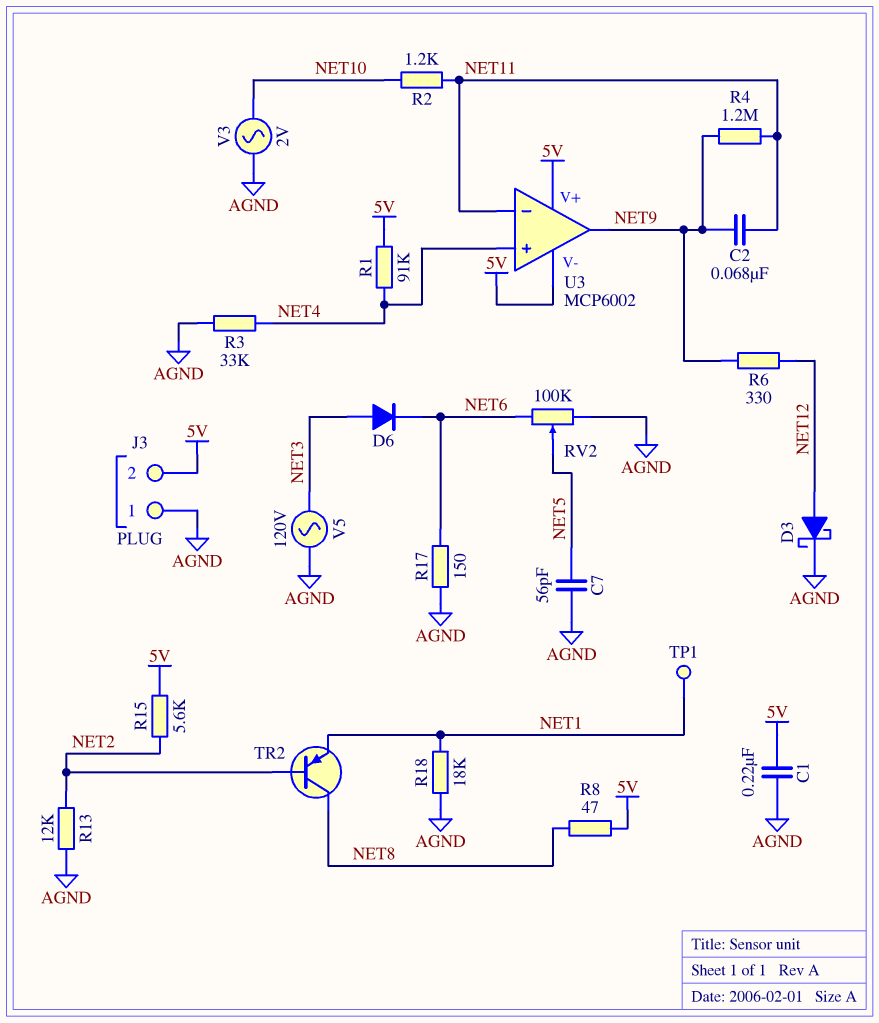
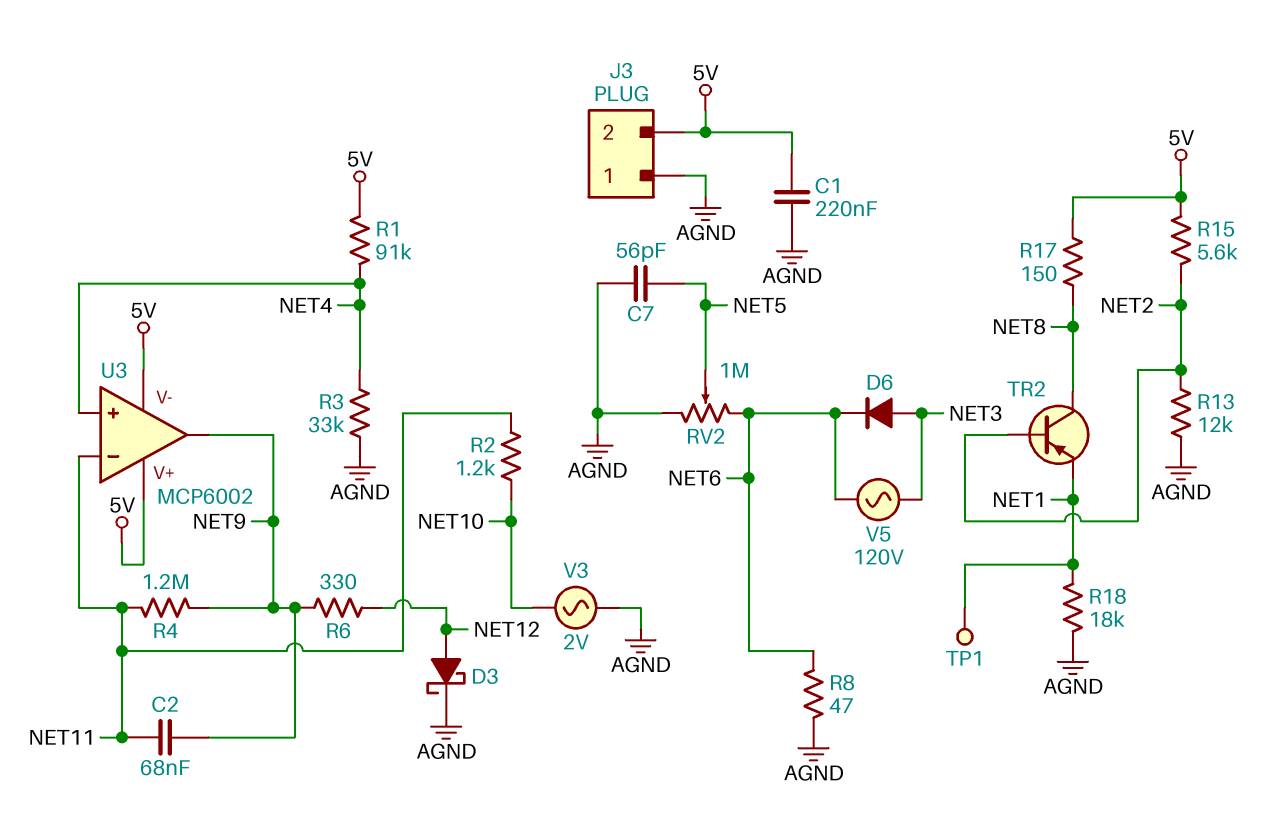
R8: 47 (5V, NET8) -> 47 (AGND, NET6)
R17: 150 (AGND, NET6) -> 150 (5V, NET8)
RV2: 100k (AGND, NET6, wiper NET5) -> 1M (AGND, NET6, wiper NET5)
V5: AC 120V (AGND, NET3) -> AC 120V (NET3, NET6)

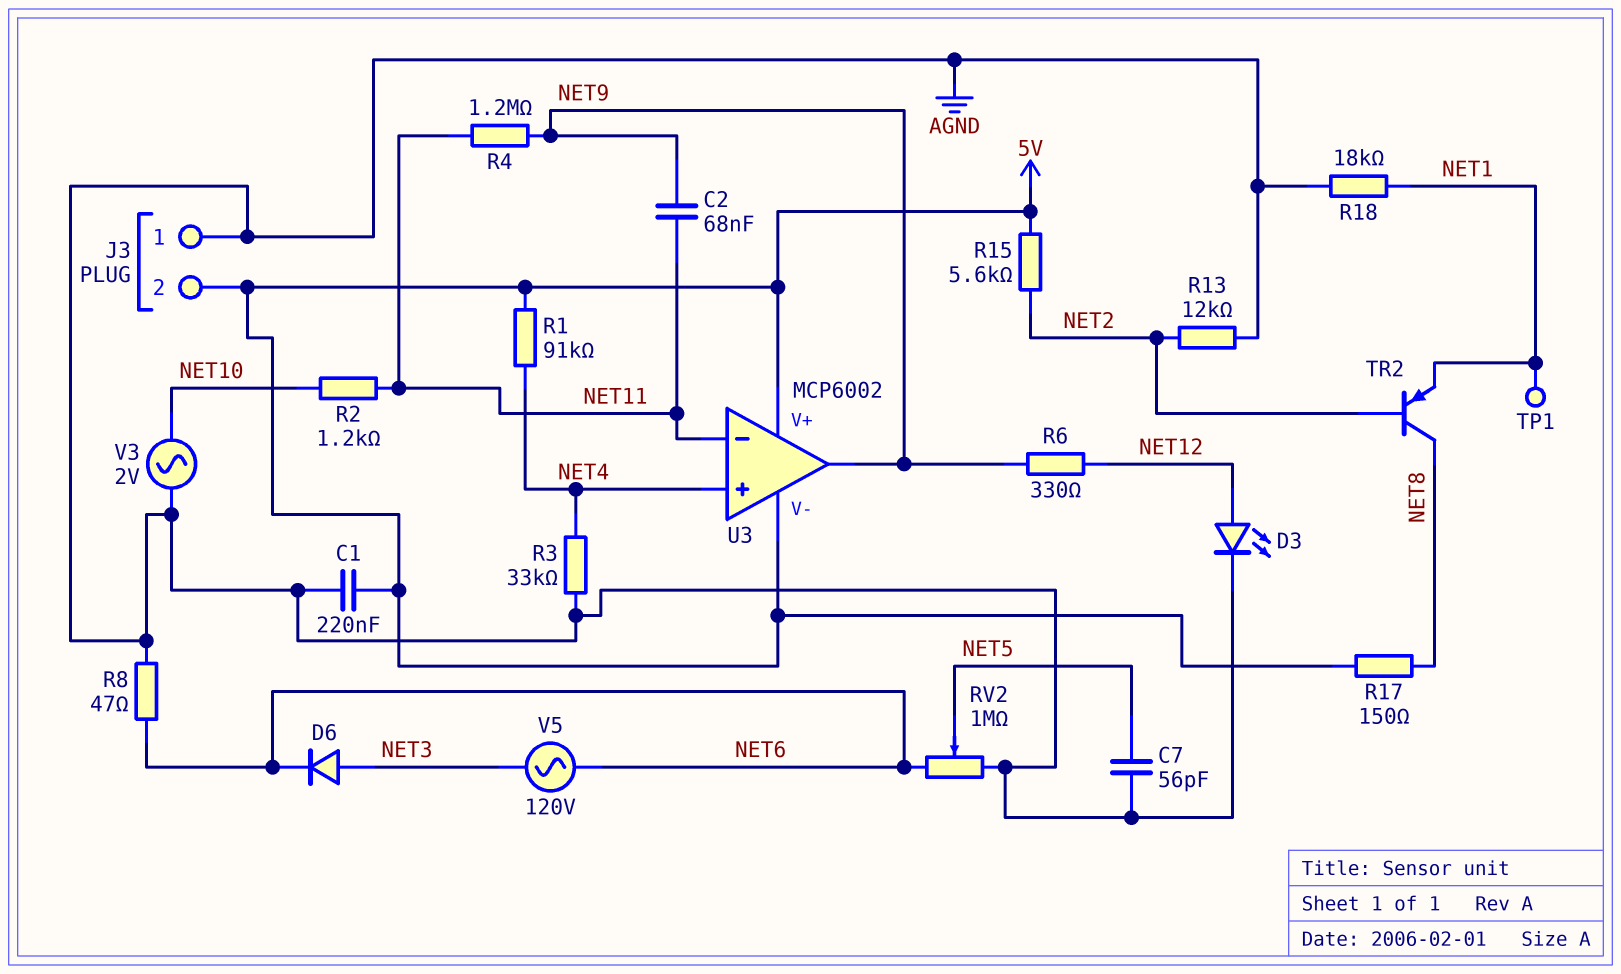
D3: schottky (A NET12, K AGND) -> LED (A NET12, K AGND)

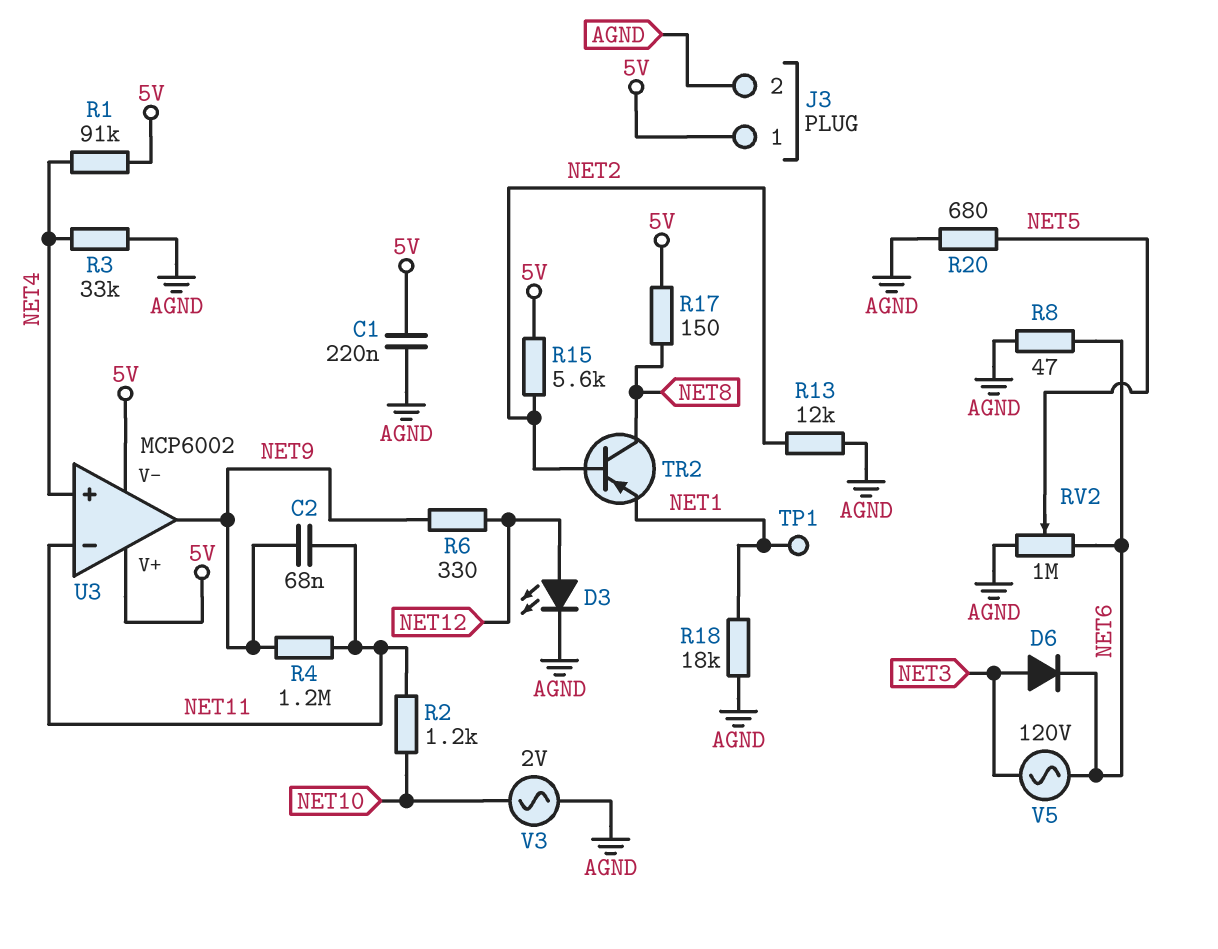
C7: 56pF (AGND, NET5) -> none
J3 pin 1: AGND -> 5V
J3 pin 2: 5V -> AGND
R20: none -> 680 (AGND, NET5)

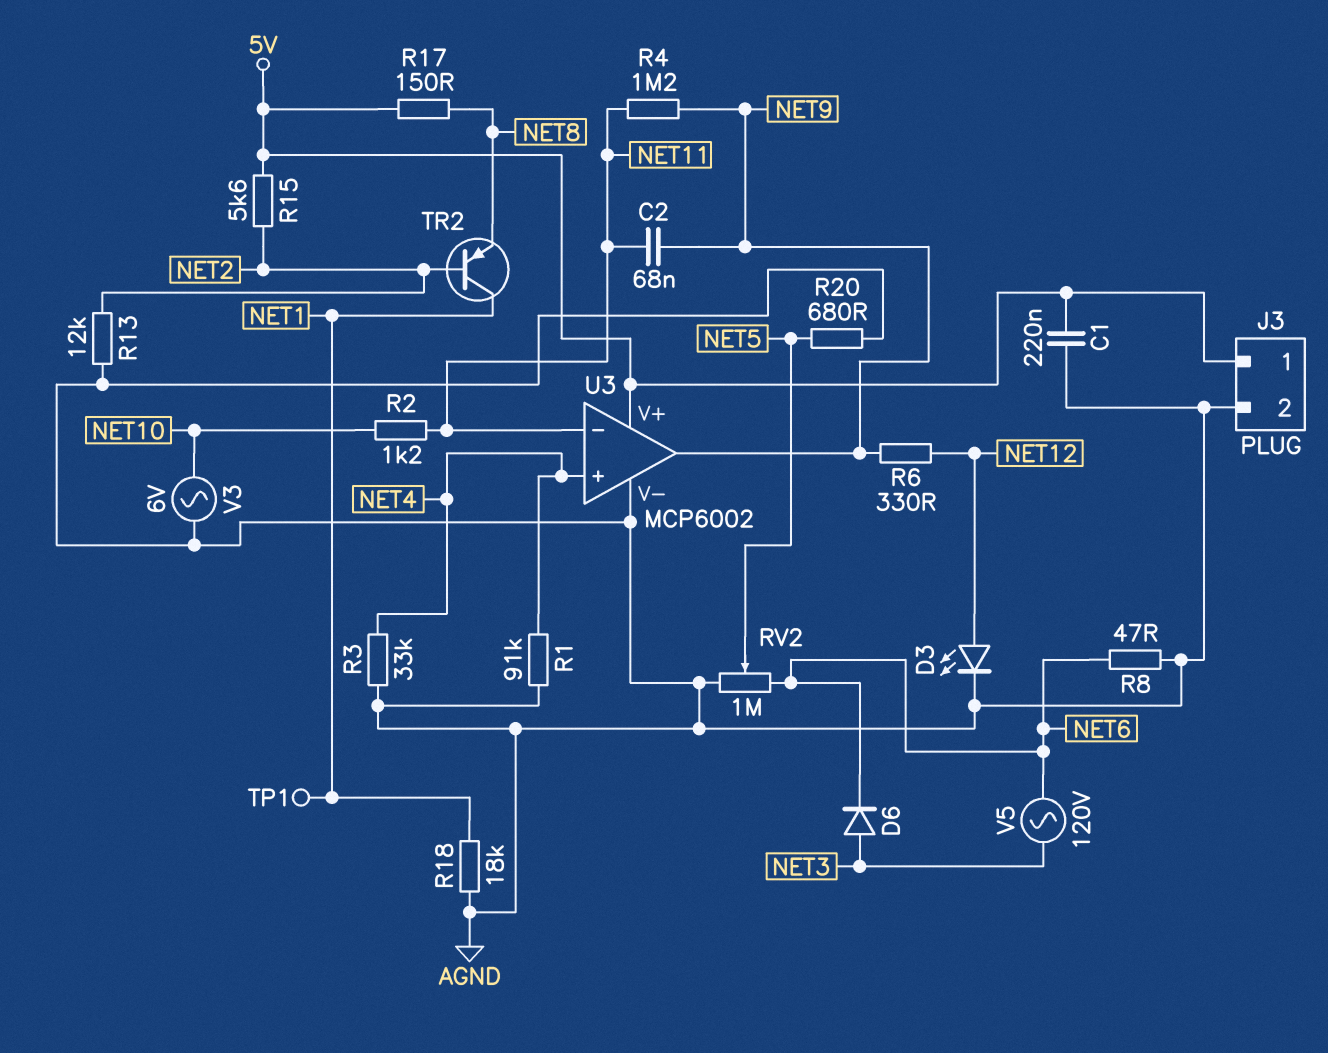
R1: 91k (5V, NET4) -> 91k (AGND, NET4)
TR2: PNP (B NET2, C NET8, E NET1) -> PNP (B NET2, C NET1, E NET8)
U3 pin V-: 5V -> AGND
V3: AC 2V (AGND, NET10) -> AC 6V (AGND, NET10)

